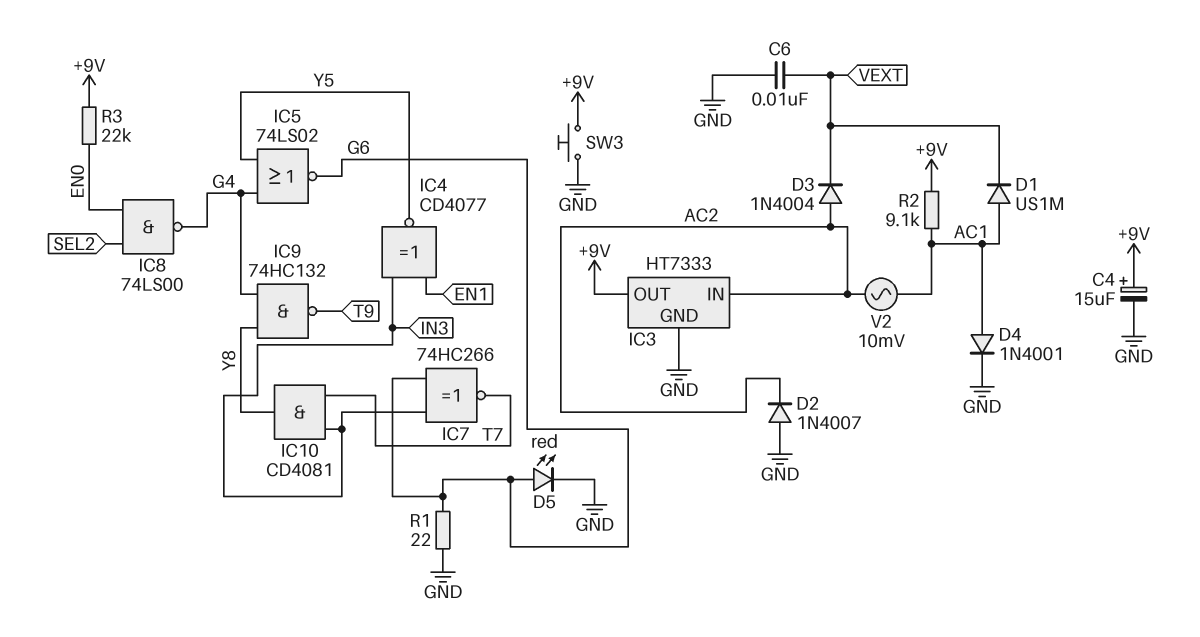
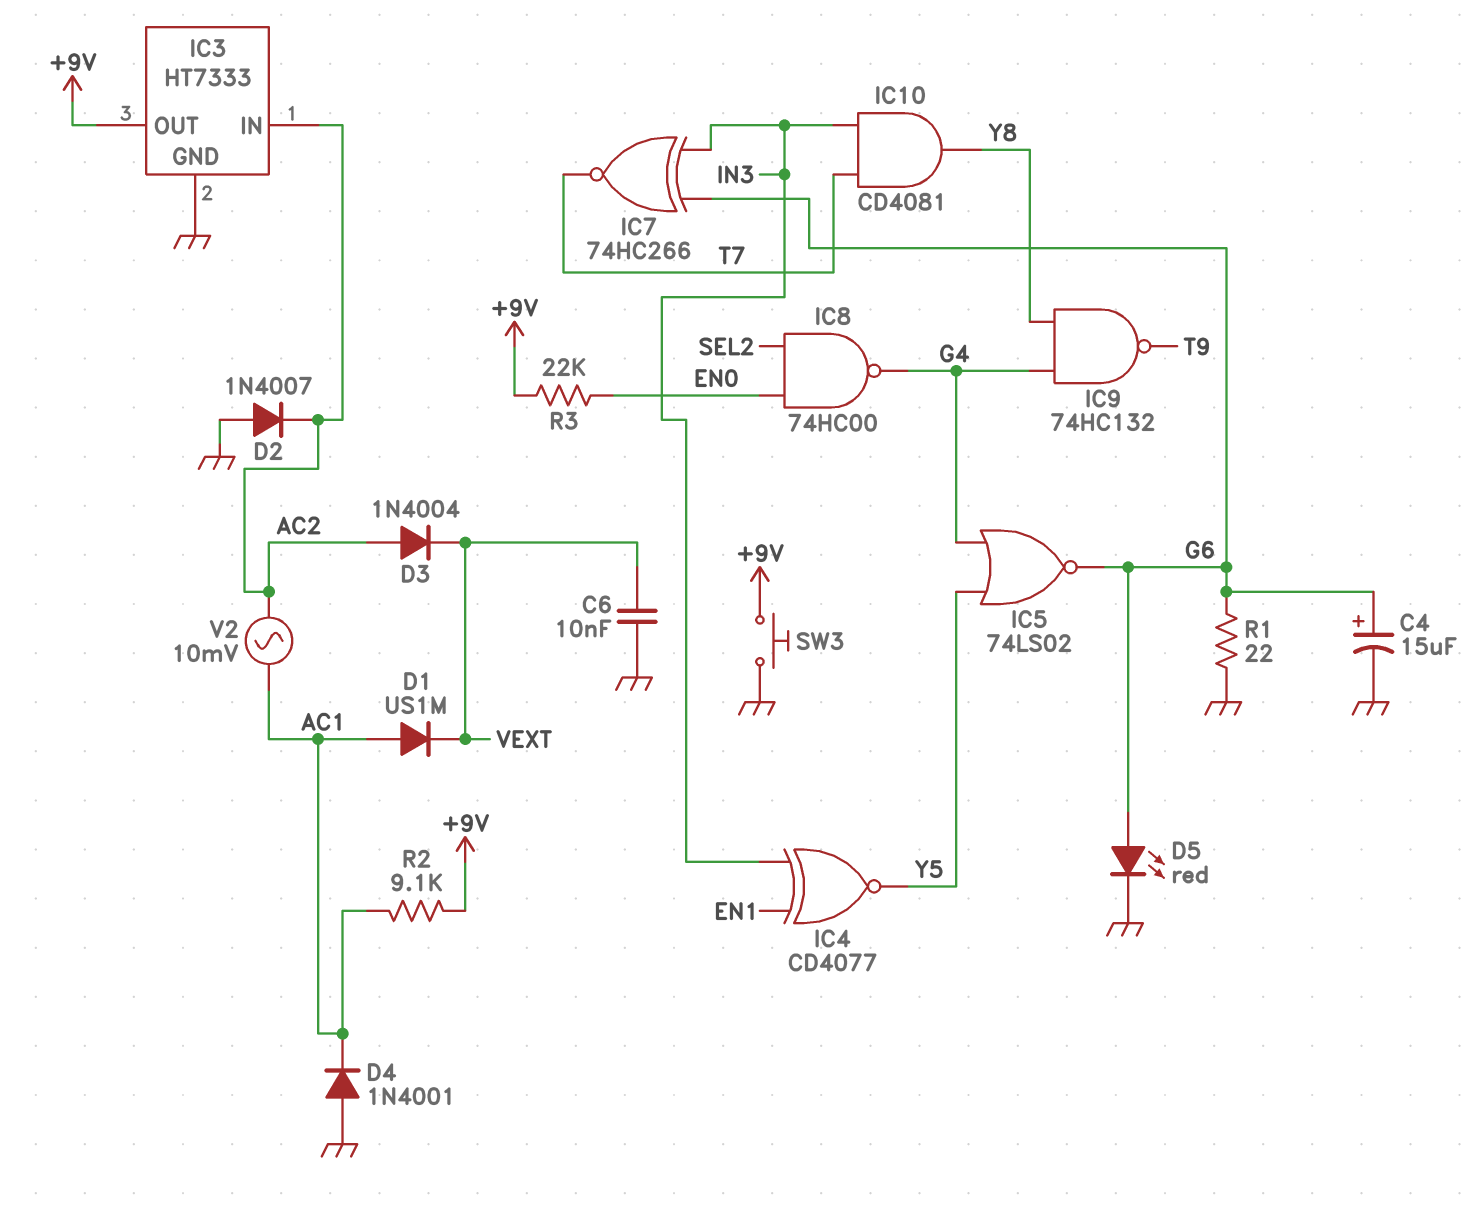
C4: 15uF (plus +9V, minus GND) -> 15uF (plus G6, minus GND)
D4: diode 1N4001 (A AC1, K GND) -> diode 1N4001 (A GND, K AC1)
IC8: NAND 74LS00 (in EN0, in SEL2, out G4) -> NAND 74HC00 (in EN0, in SEL2, out G4)

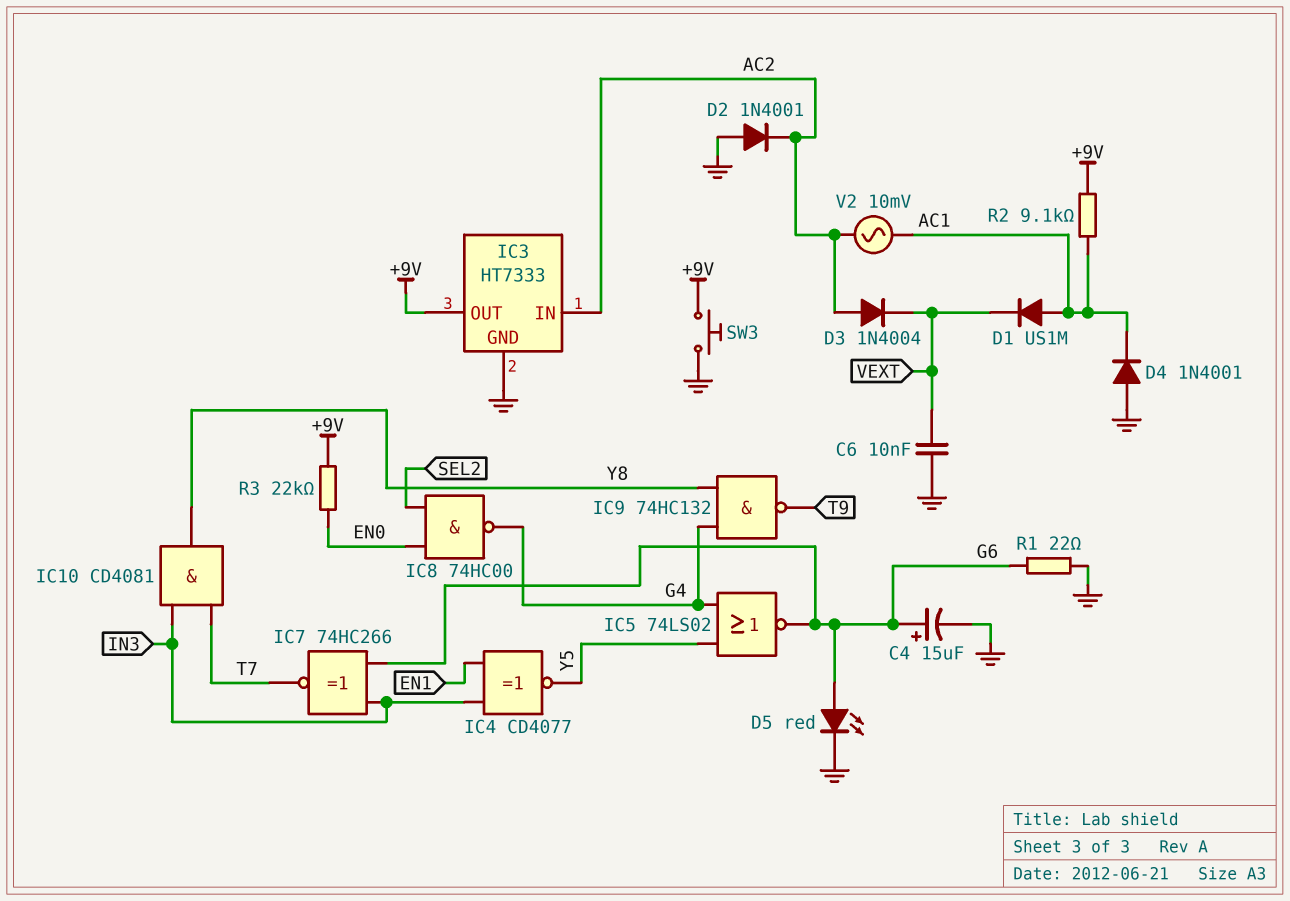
D2: diode 1N4007 (A GND, K AC2) -> diode 1N4001 (A GND, K AC2)

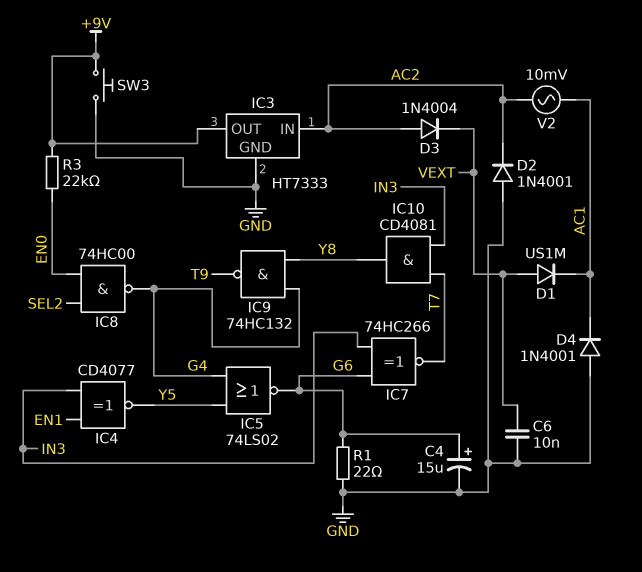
D1: diode US1M (A AC1, K VEXT) -> diode US1M (A VEXT, K AC1)
D5: LED red (A G6, K GND) -> none
R2: 9.1k (+9V, AC1) -> none

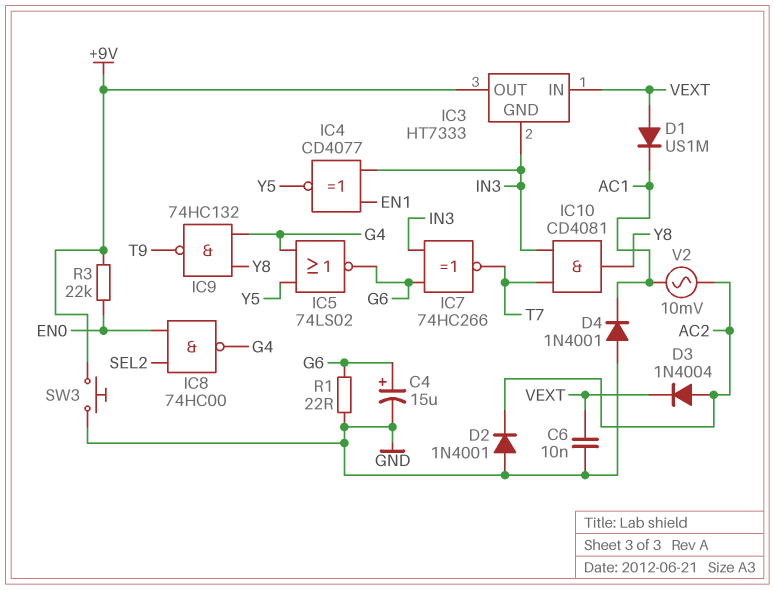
IC3 pin GND: GND -> IN3
IC3 pin IN: AC2 -> VEXT

